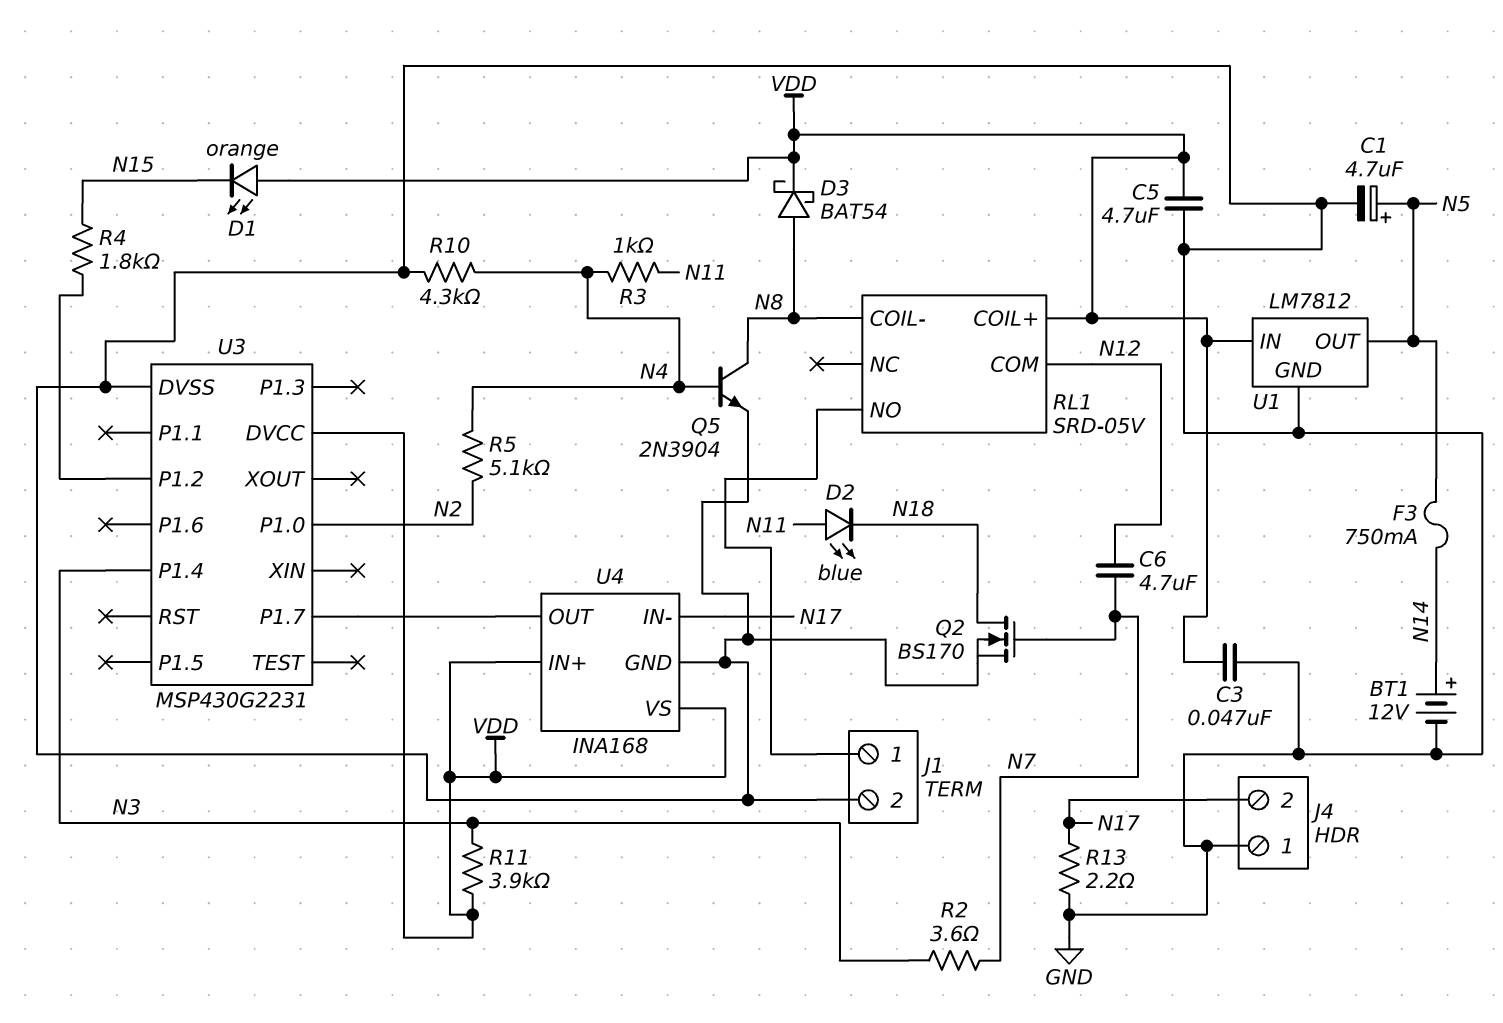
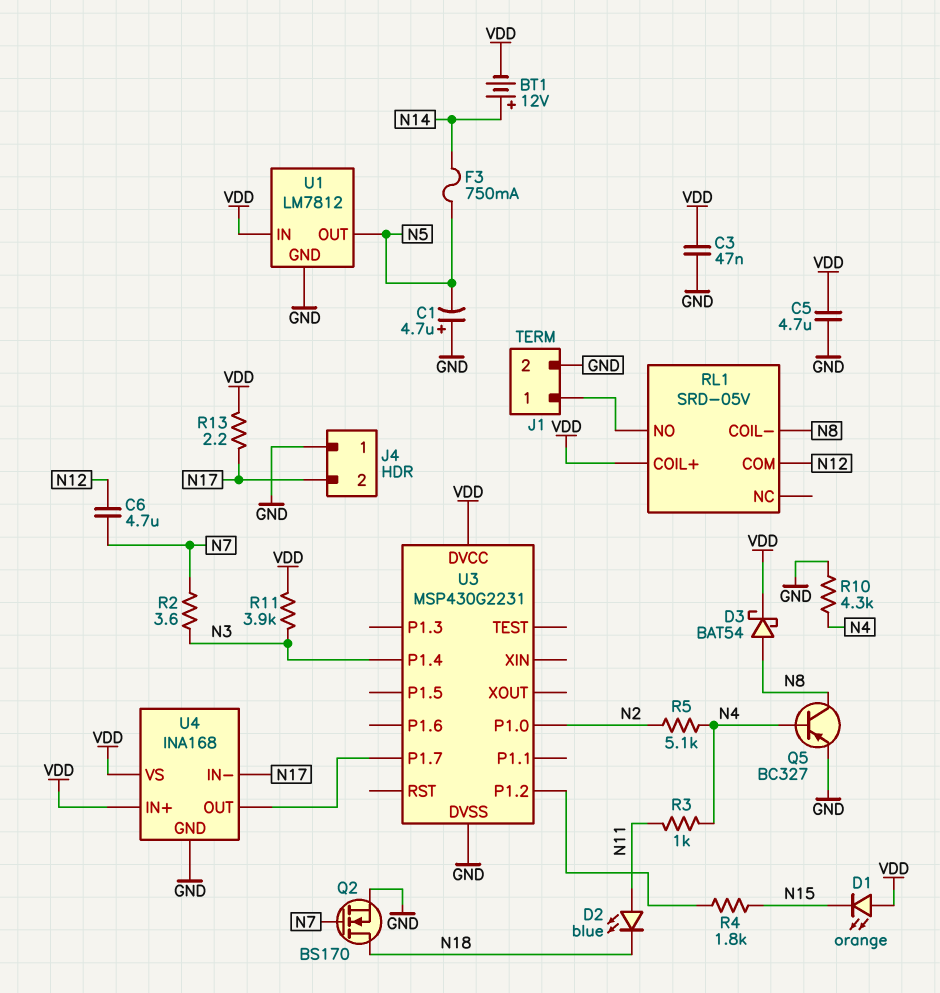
BT1: 12V (plus N14, minus GND) -> 12V (plus N14, minus VDD)
C1: 4.7uF (plus N5, minus GND) -> 4.7uF (plus GND, minus N5)
Q5: NPN 2N3904 (B N4, C N8, E GND) -> PNP BC327 (B N4, C N8, E GND)
R13: 2.2 (GND, N17) -> 2.2 (N17, VDD)

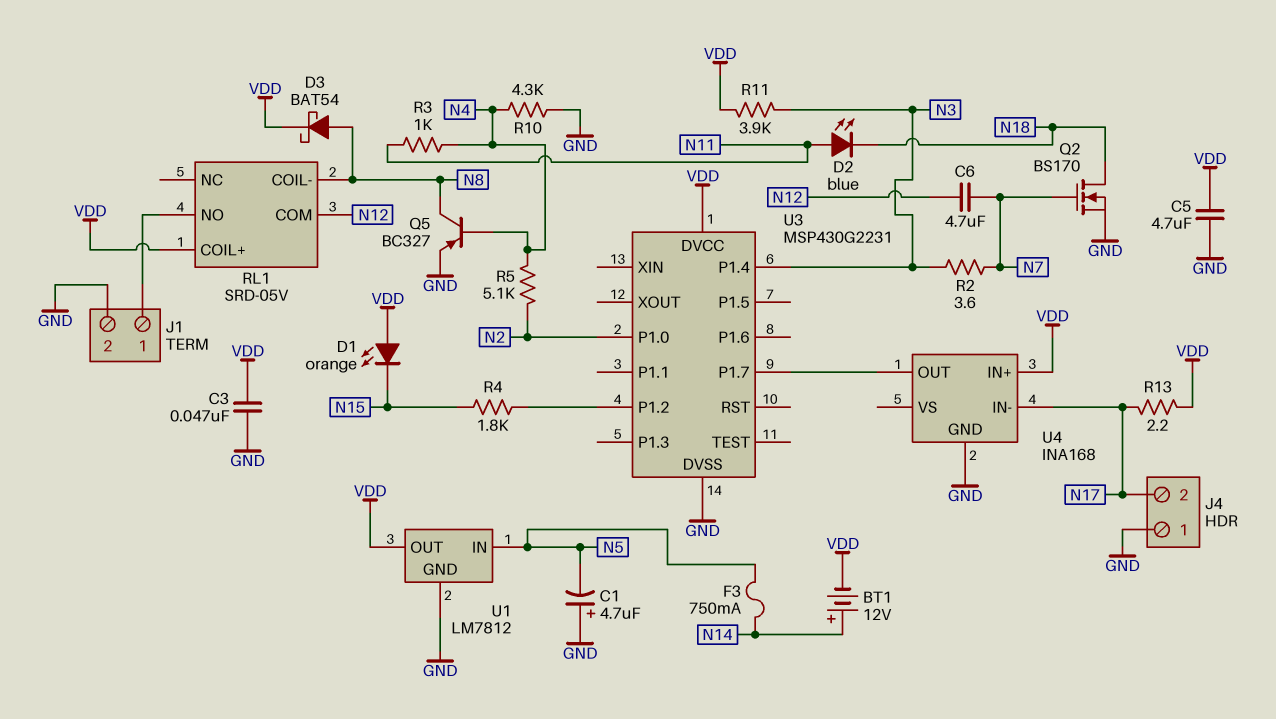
U1 pin IN: VDD -> N5
U1 pin OUT: N5 -> VDD
U4 pin VS: VDD -> none

